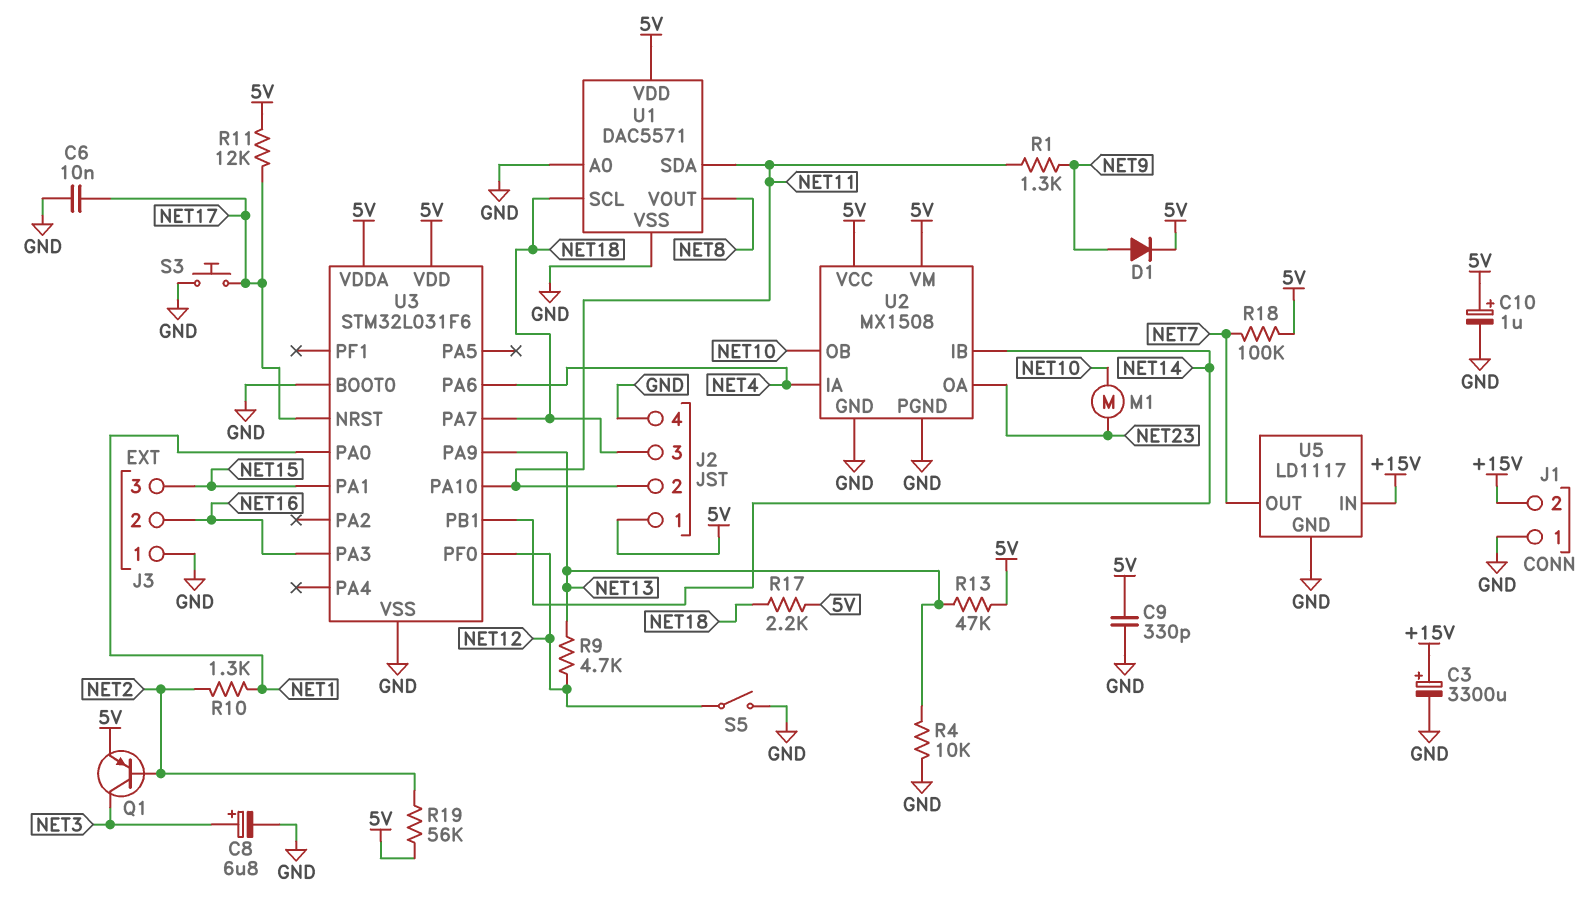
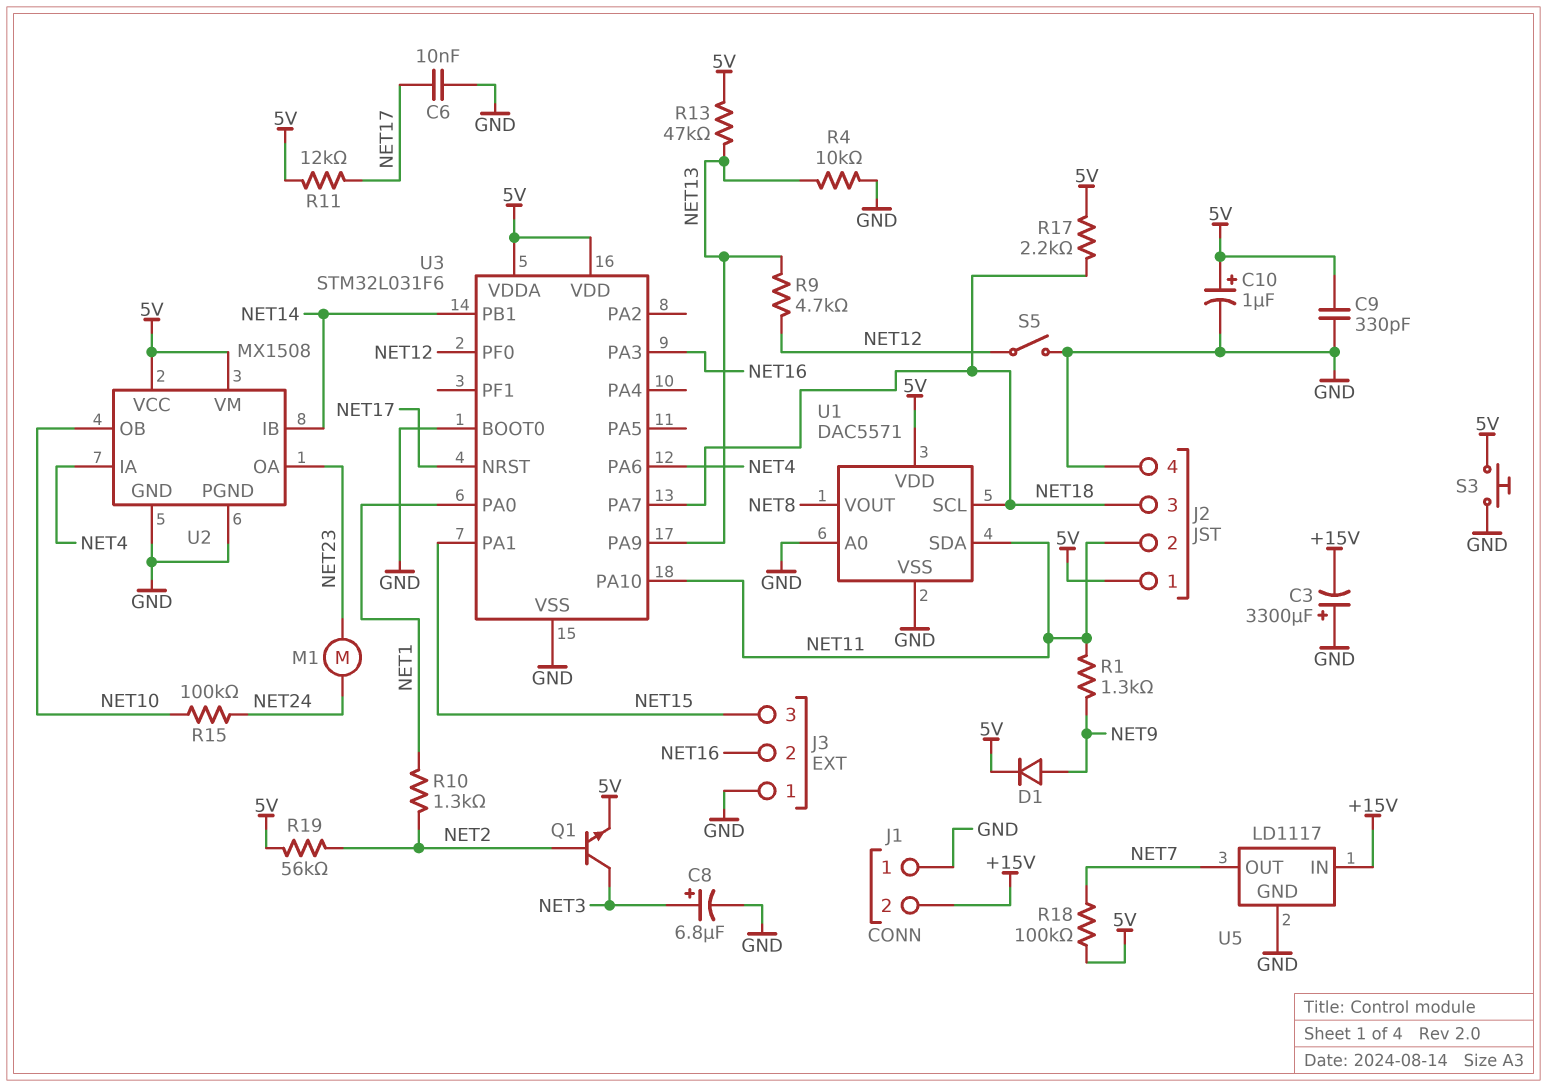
C3: 3300uF (plus +15V, minus GND) -> 3300uF (plus GND, minus +15V)
M1: motor (NET10, NET23) -> motor (NET23, NET24)
Q1: PNP (B NET2, C NET3, E 5V) -> NPN (B NET2, C NET3, E 5V)
R15: none -> 100k (NET10, NET24)
S3: button (GND, NET17) -> button (5V, GND)

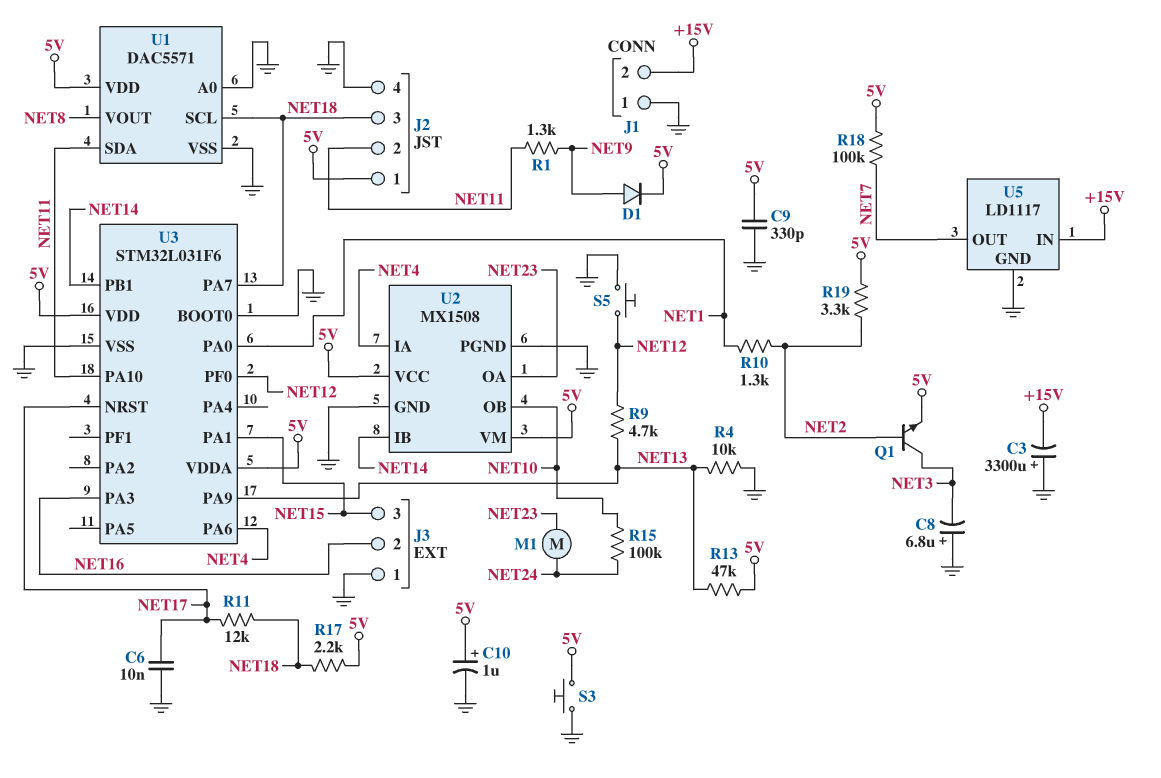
C8: 6.8uF (plus NET3, minus GND) -> 6.8uF (plus GND, minus NET3)
R11: 12k (5V, NET17) -> 12k (NET17, NET18)
R19: 56k (5V, NET2) -> 3.3k (5V, NET2)
S5: switch (GND, NET12) -> button (GND, NET12)

